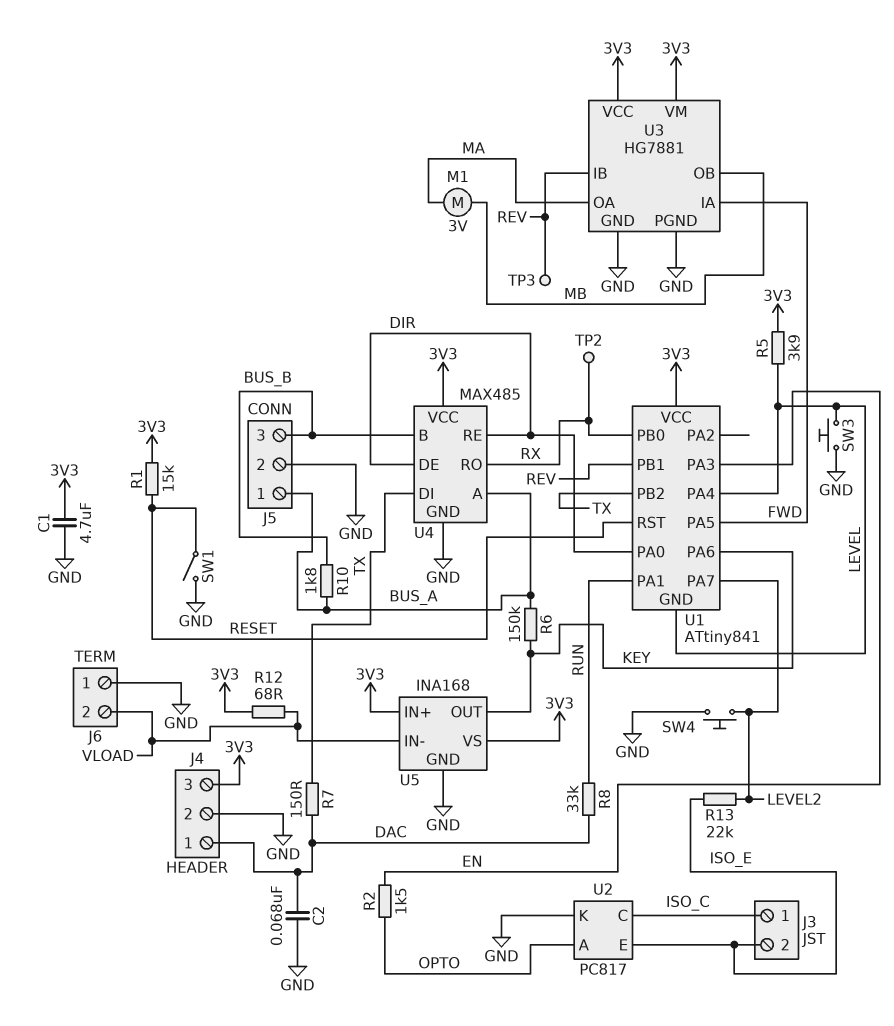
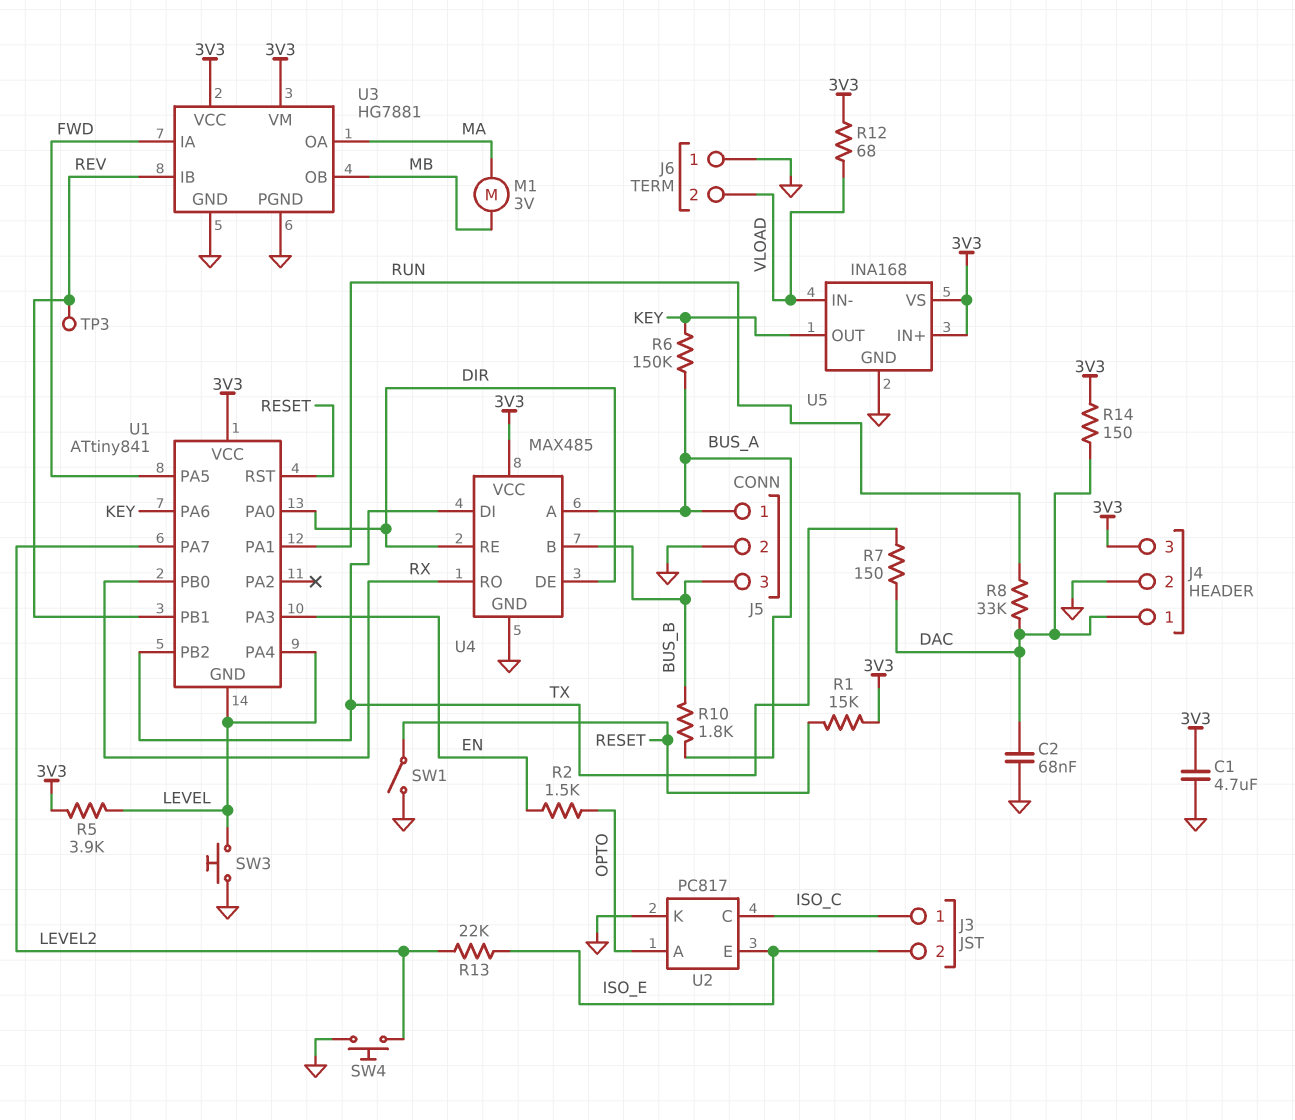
R14: none -> 150 (3V3, DAC)
TP2: test point (RX) -> none

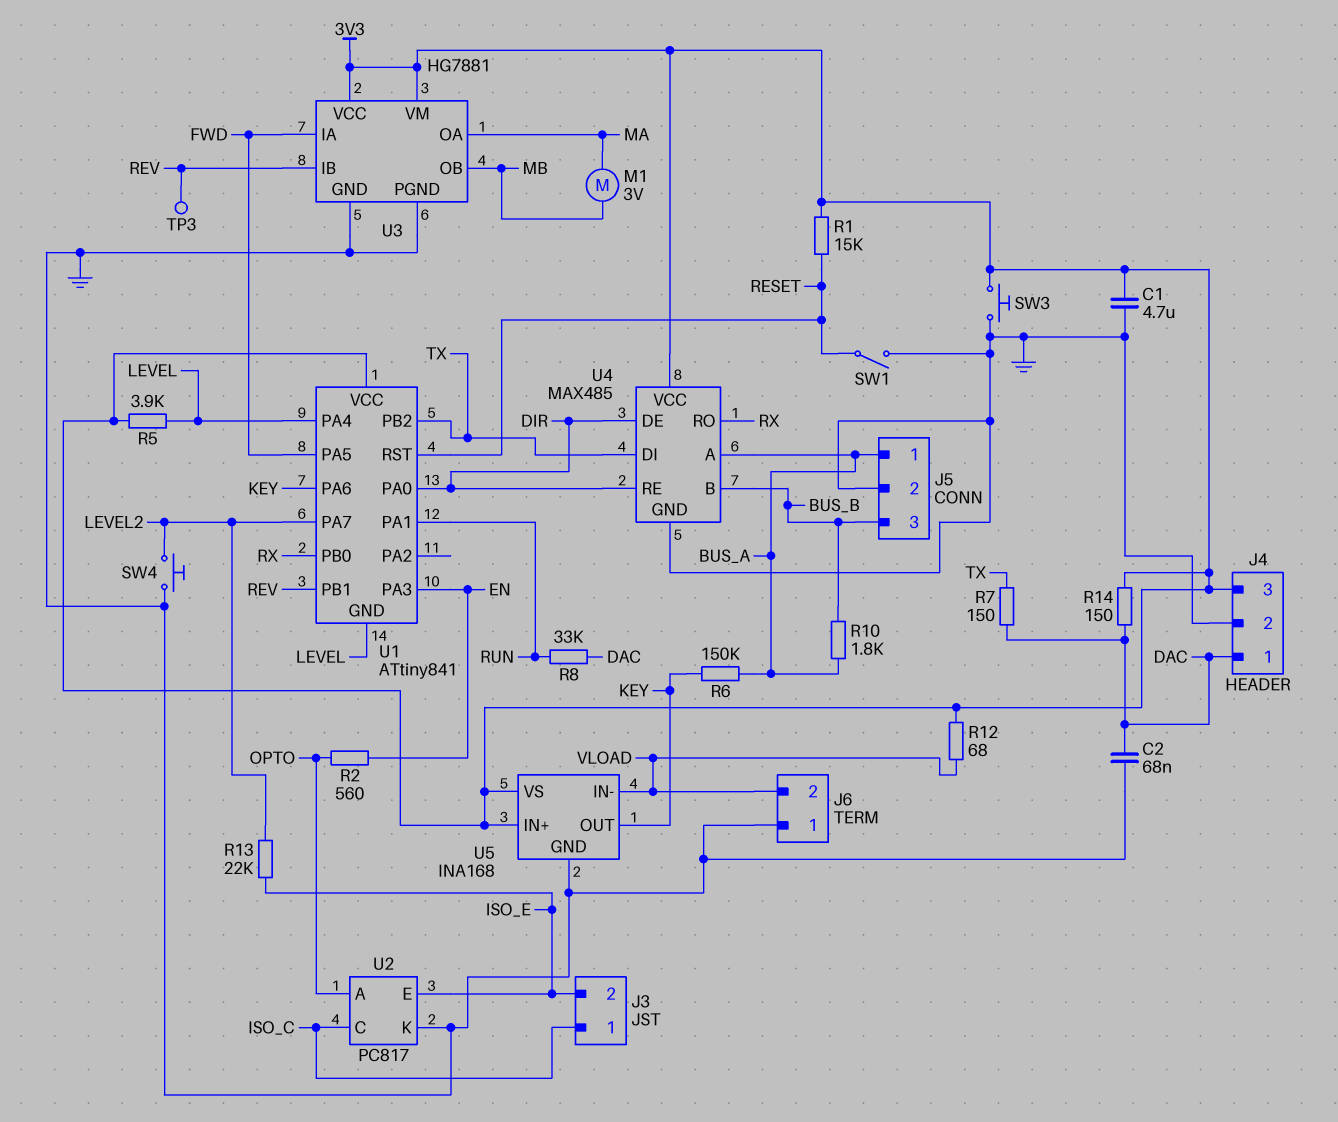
R2: 1.5k (EN, OPTO) -> 560 (EN, OPTO)
SW3: button (GND, LEVEL) -> button (3V3, GND)

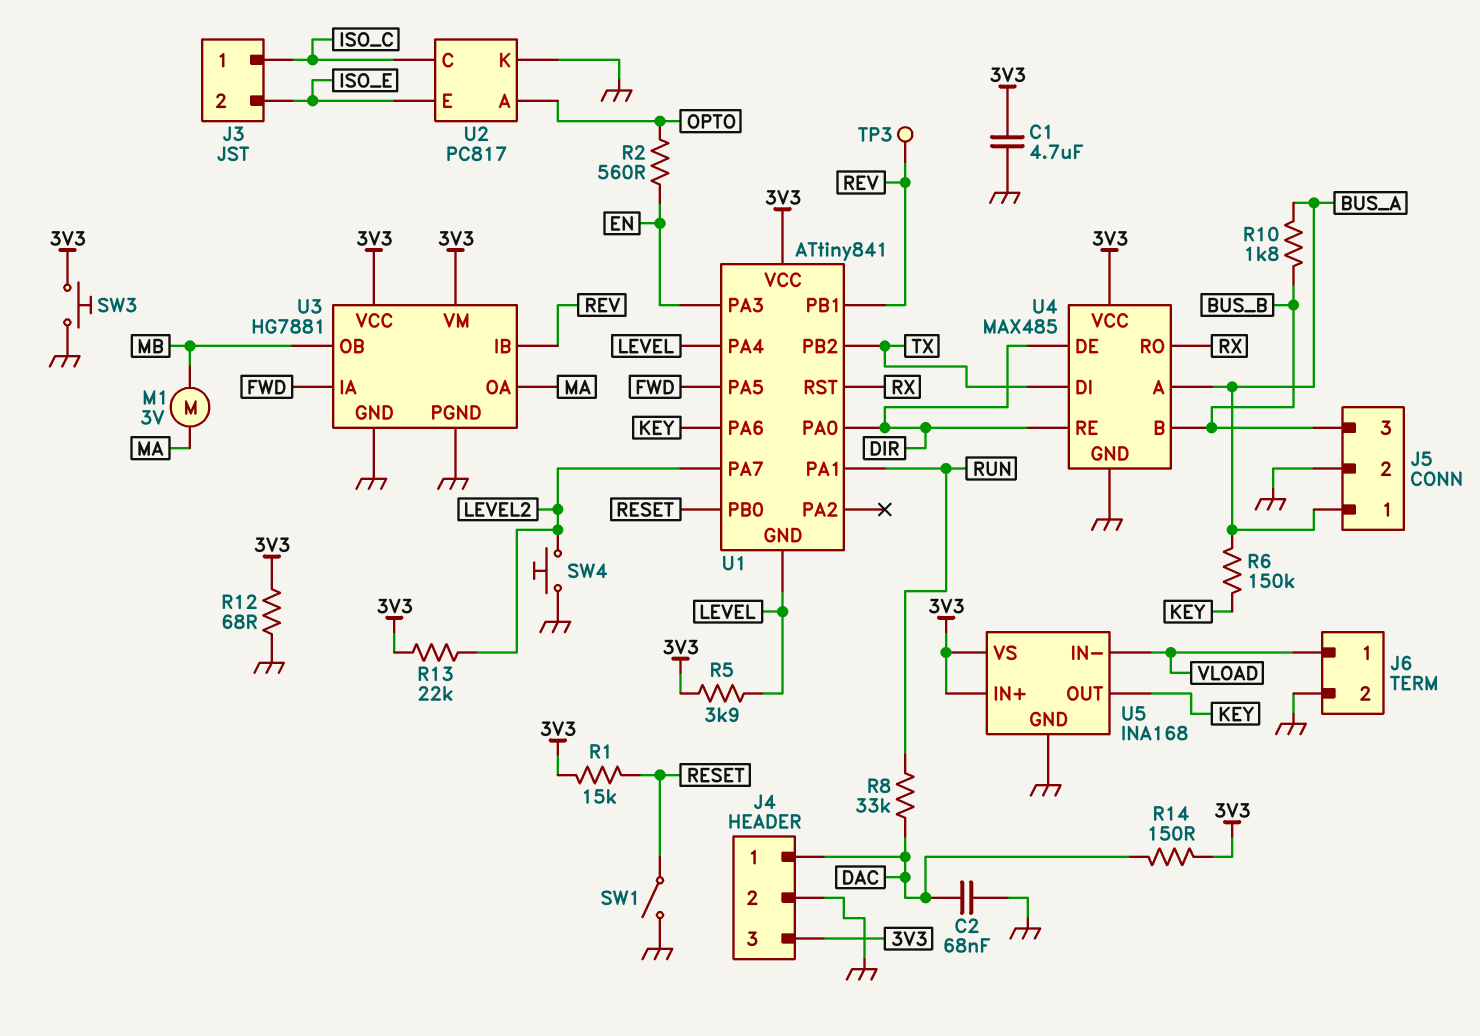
J6 pin 1: GND -> VLOAD
J6 pin 2: VLOAD -> GND
R7: 150 (DAC, TX) -> none
R12: 68 (3V3, VLOAD) -> 68 (3V3, GND)
R13: 22k (ISO_E, LEVEL2) -> 22k (3V3, LEVEL2)
U1 pin PB0: RX -> RESET
U1 pin RST: RESET -> RX

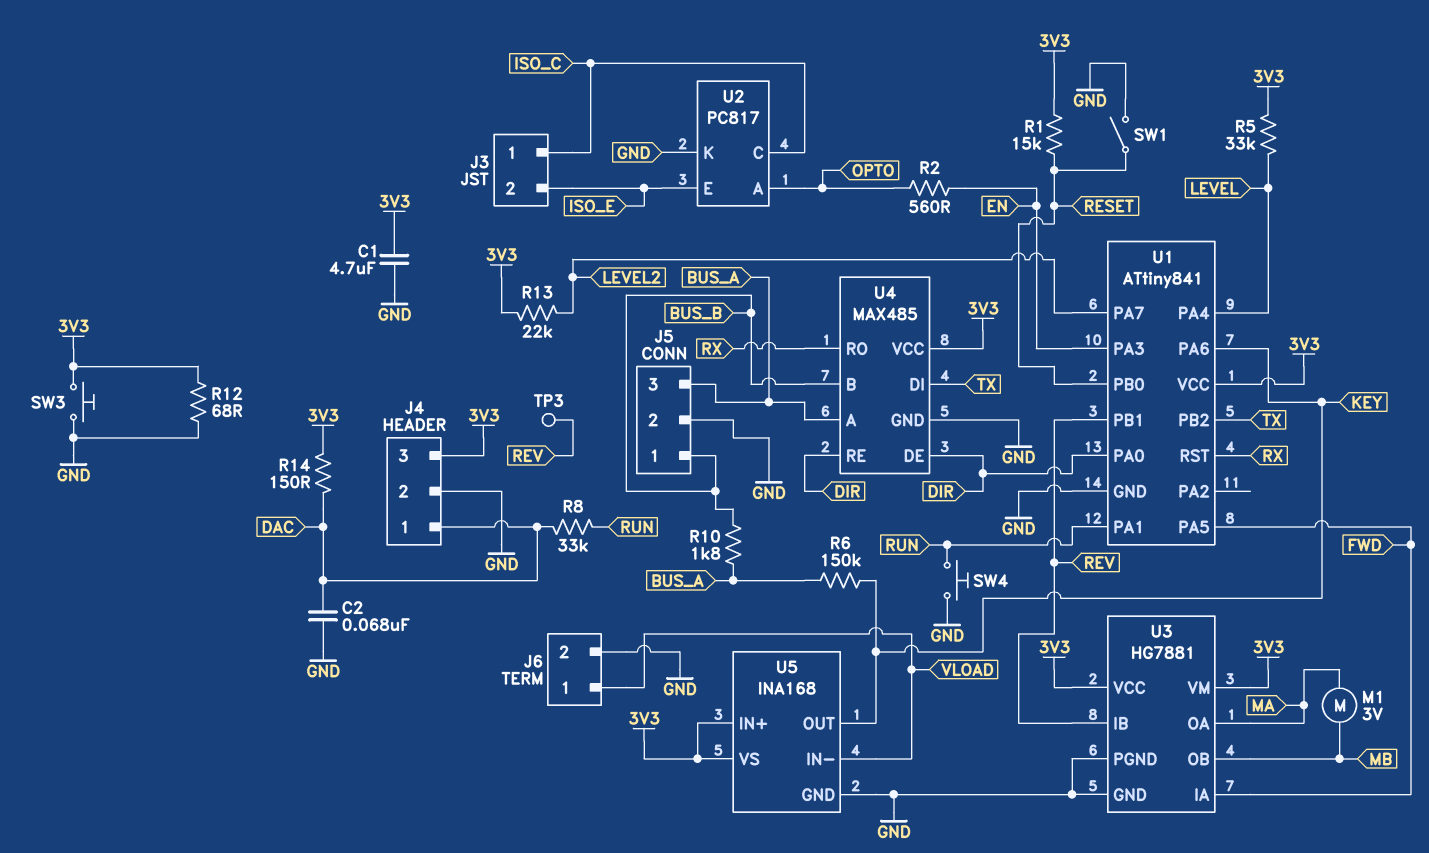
J5 pin 1: BUS_A -> BUS_B
J5 pin 3: BUS_B -> BUS_A
R5: 3.9k (3V3, LEVEL) -> 33k (3V3, LEVEL)
SW4: button (GND, LEVEL2) -> button (GND, RUN)
U1 pin GND: LEVEL -> GND

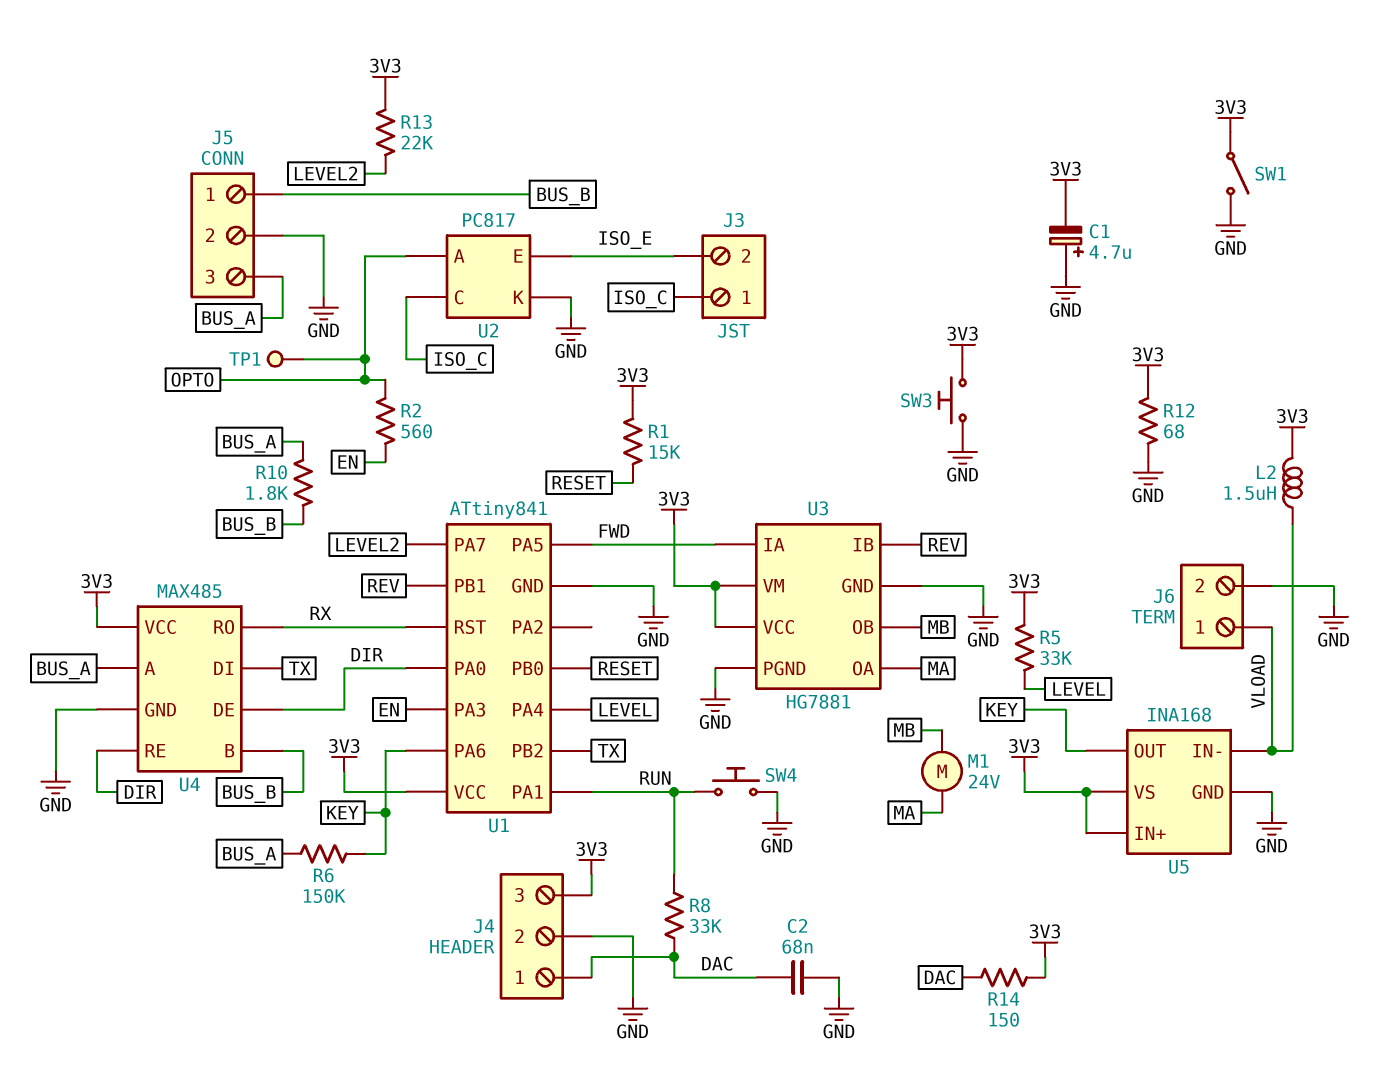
C1: 4.7uF (3V3, GND) -> 4.7uF (plus GND, minus 3V3)
L2: none -> 1.5uH (3V3, VLOAD)
M1: motor 3V (MA, MB) -> motor 24V (MA, MB)
SW1: switch (GND, RESET) -> switch (3V3, GND)
TP1: none -> test point (OPTO)
TP3: test point (REV) -> none

